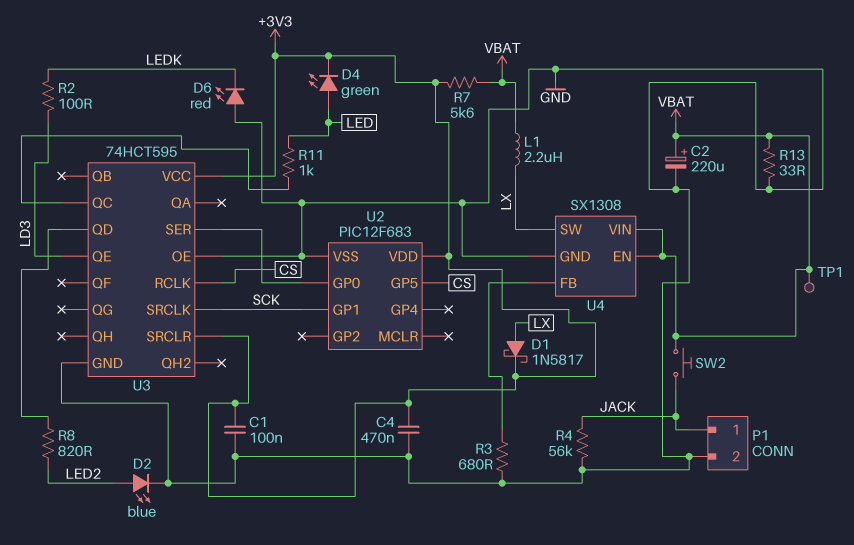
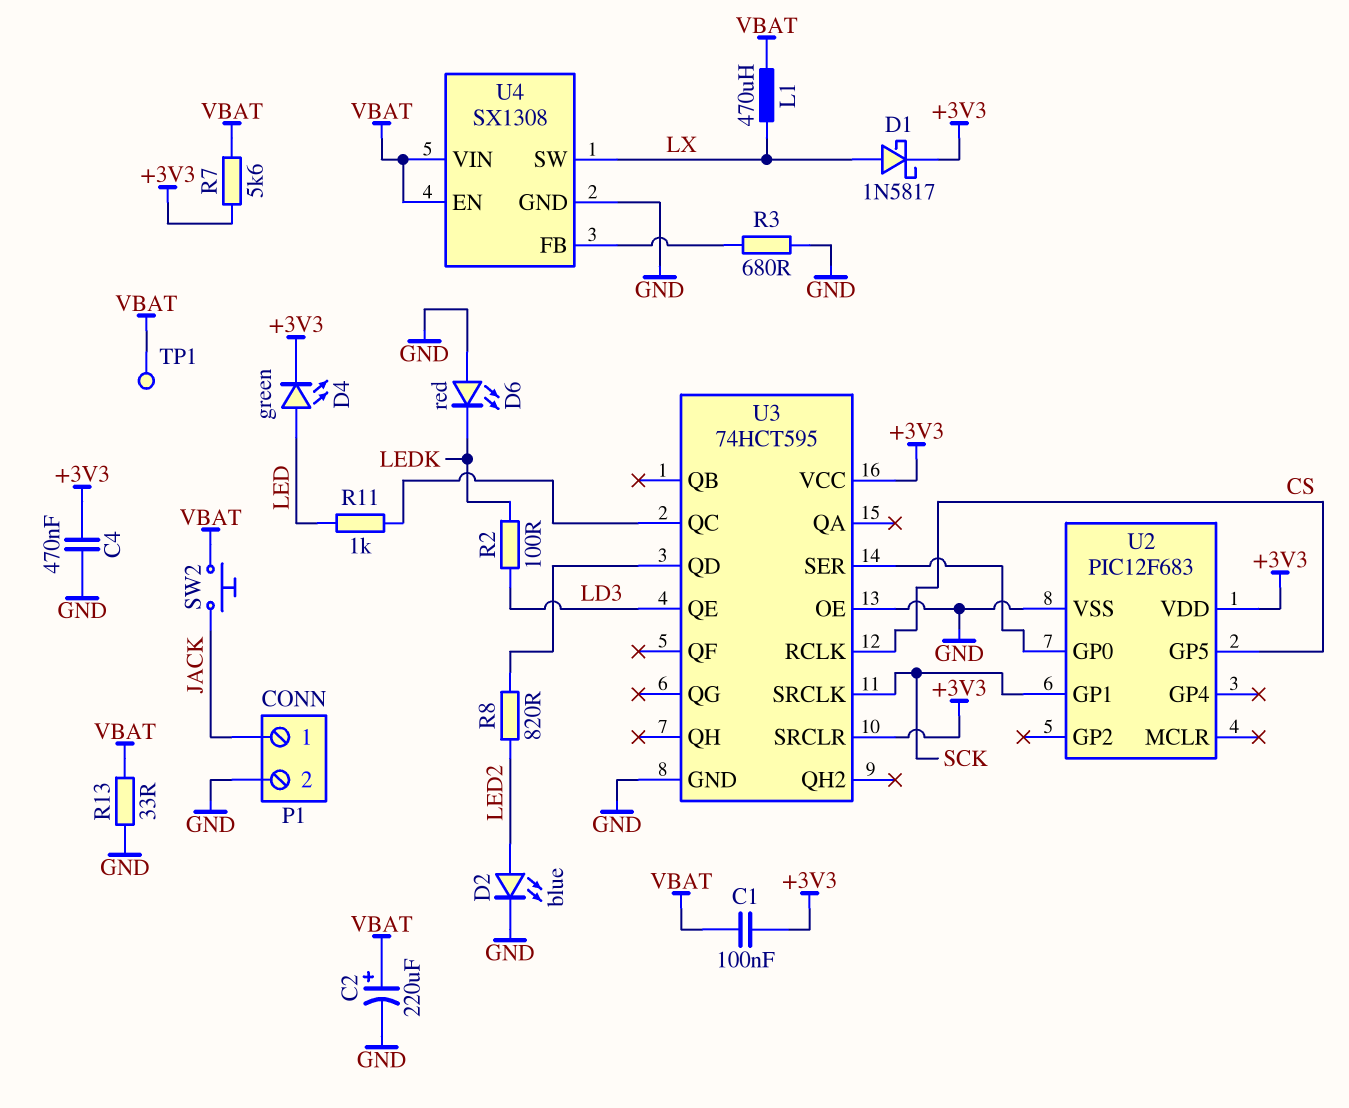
C1: 100nF (+3V3, GND) -> 100nF (+3V3, VBAT)
L1: 2.2uH (LX, VBAT) -> 470uH (LX, VBAT)
R4: 56k (GND, JACK) -> none

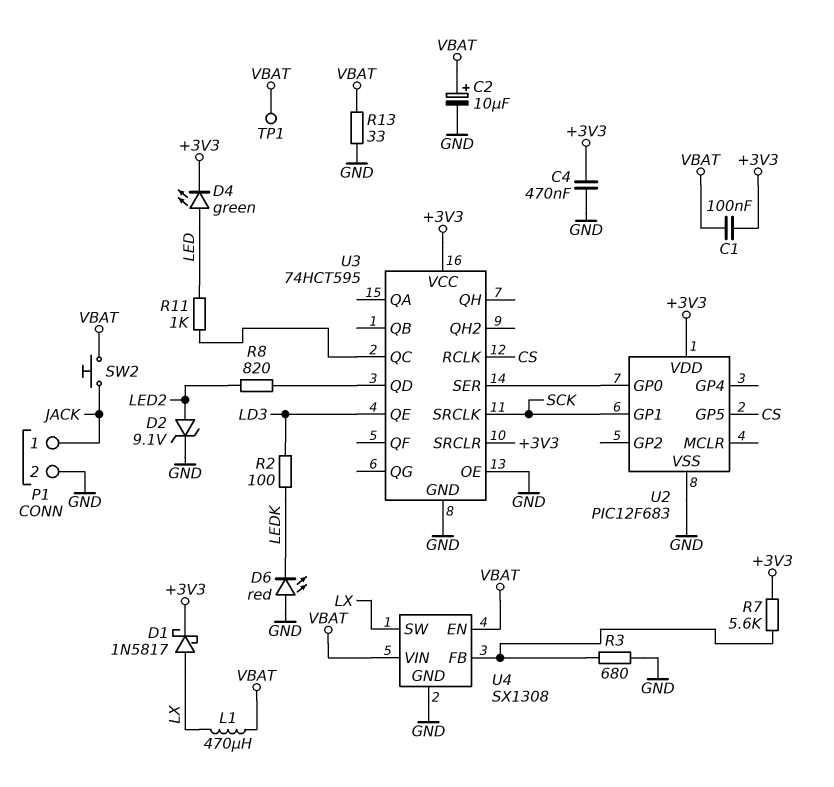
C2: 220uF (plus VBAT, minus GND) -> 10uF (plus VBAT, minus GND)
D2: LED blue (A LED2, K GND) -> zener 9.1V (A LED2, K GND)
R7: 5.6k (+3V3, VBAT) -> 5.6k (+3V3, U4/FB)

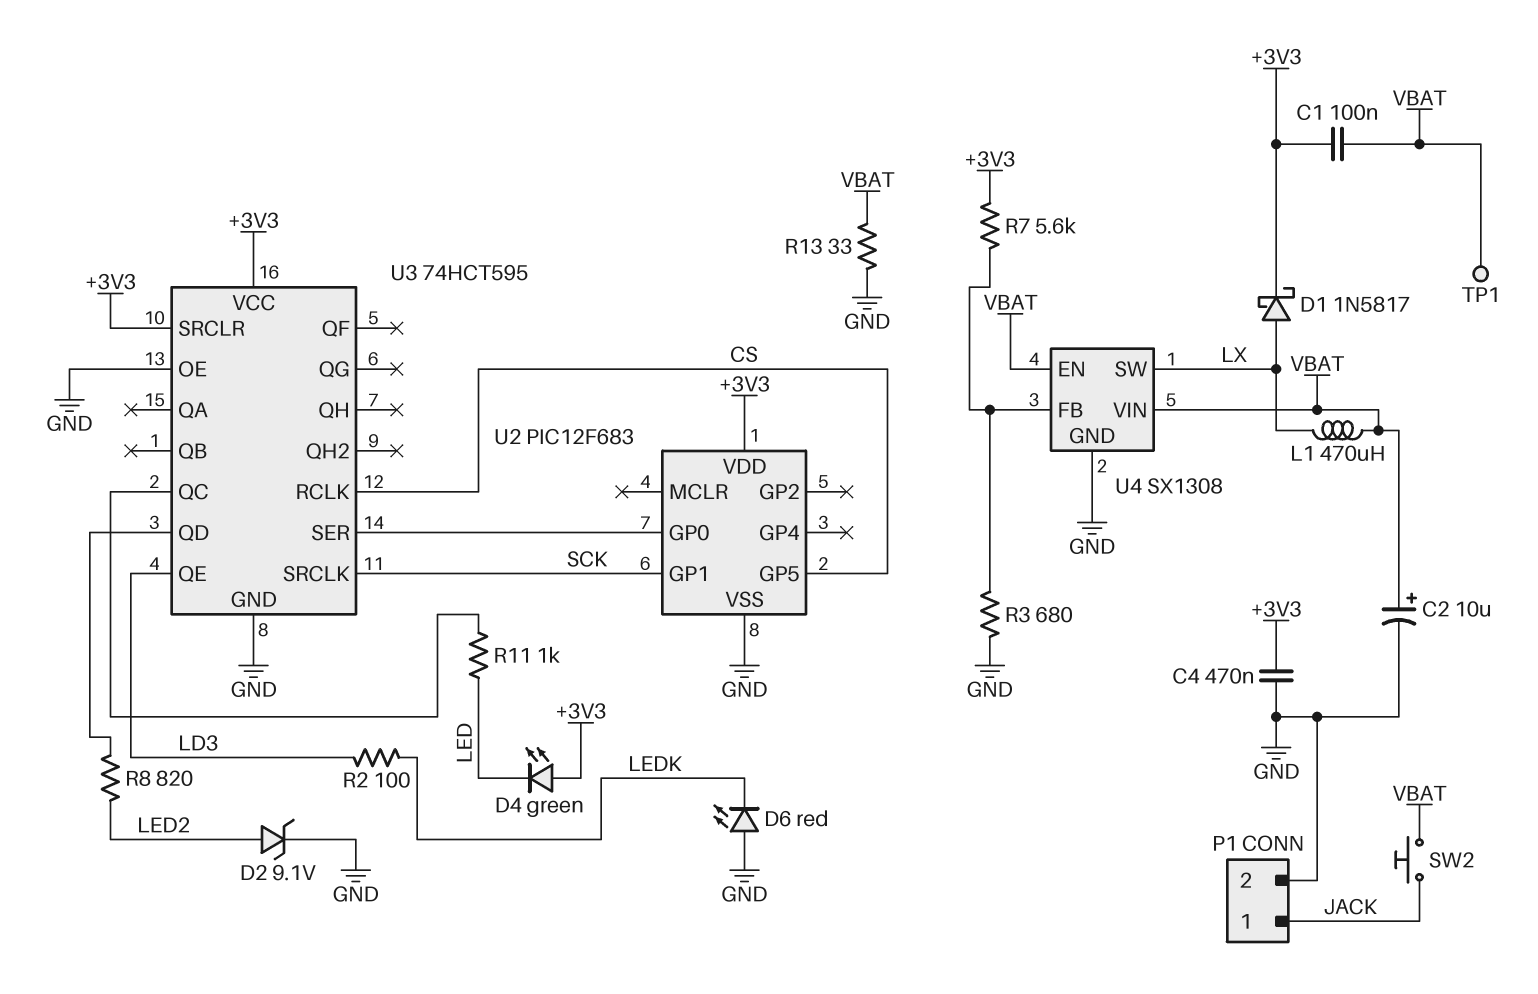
D4: LED green (A LED, K +3V3) -> LED green (A +3V3, K LED)

